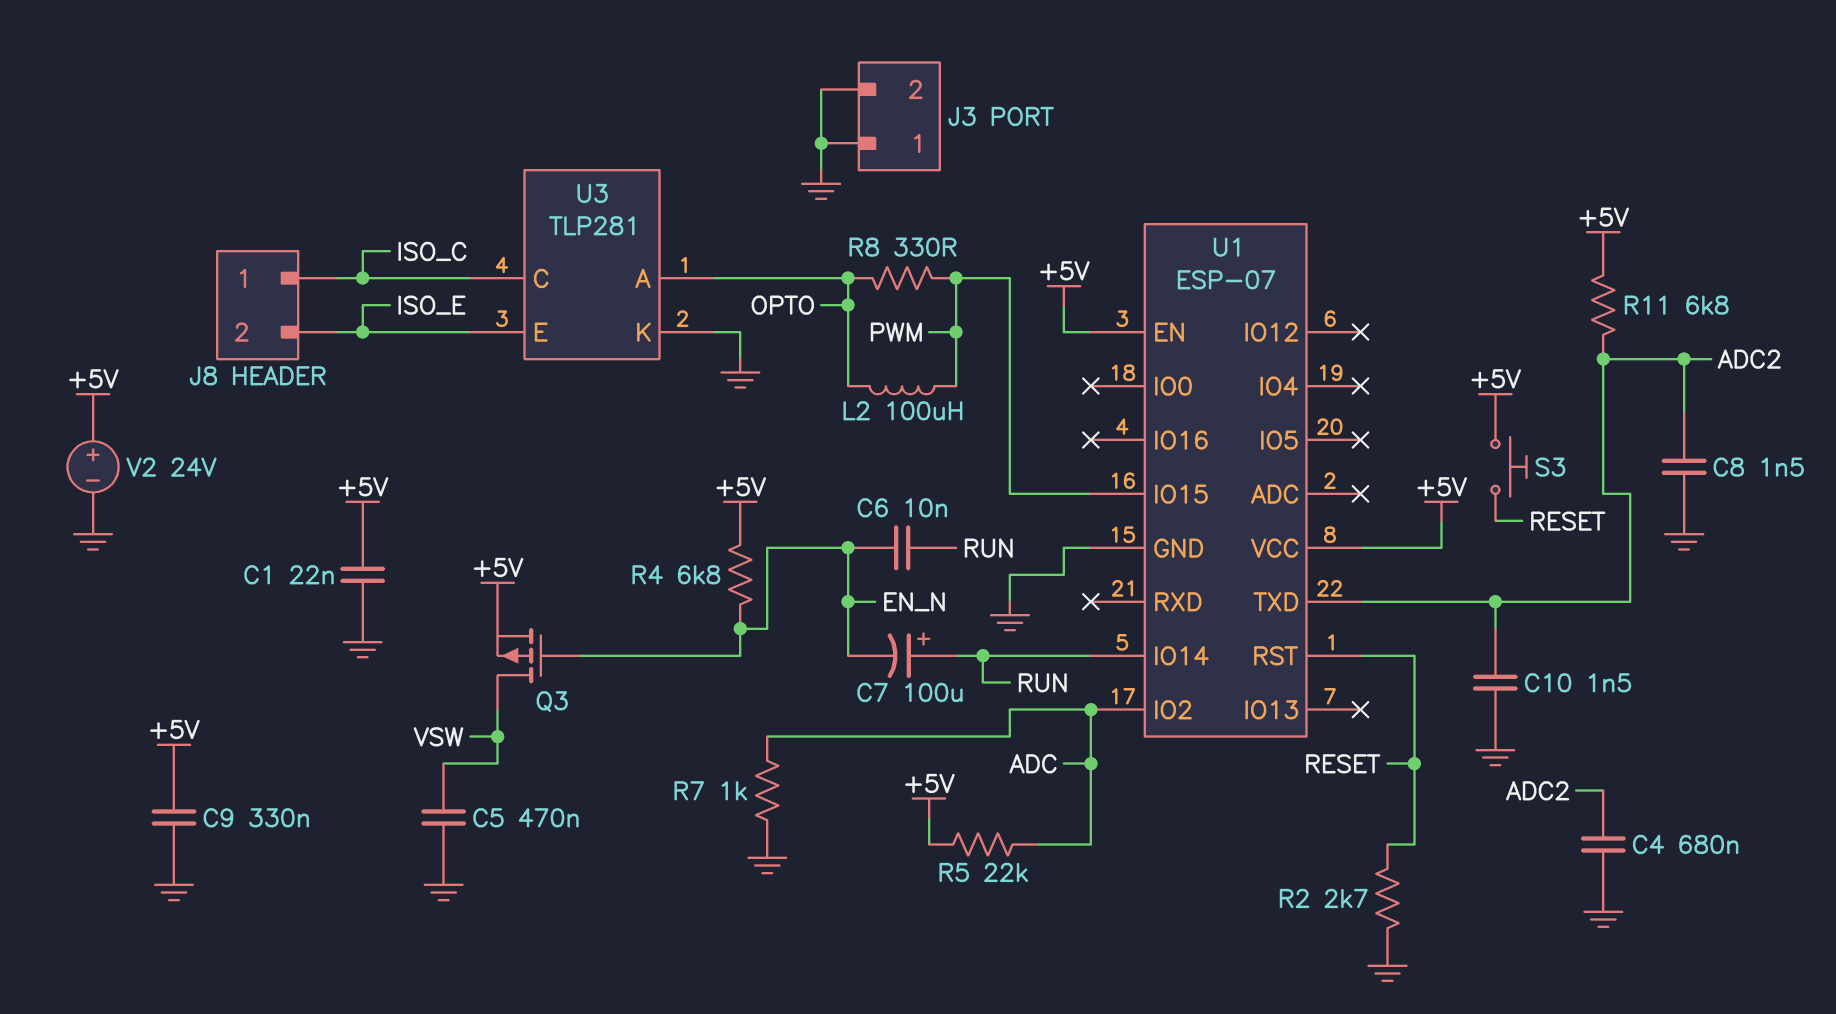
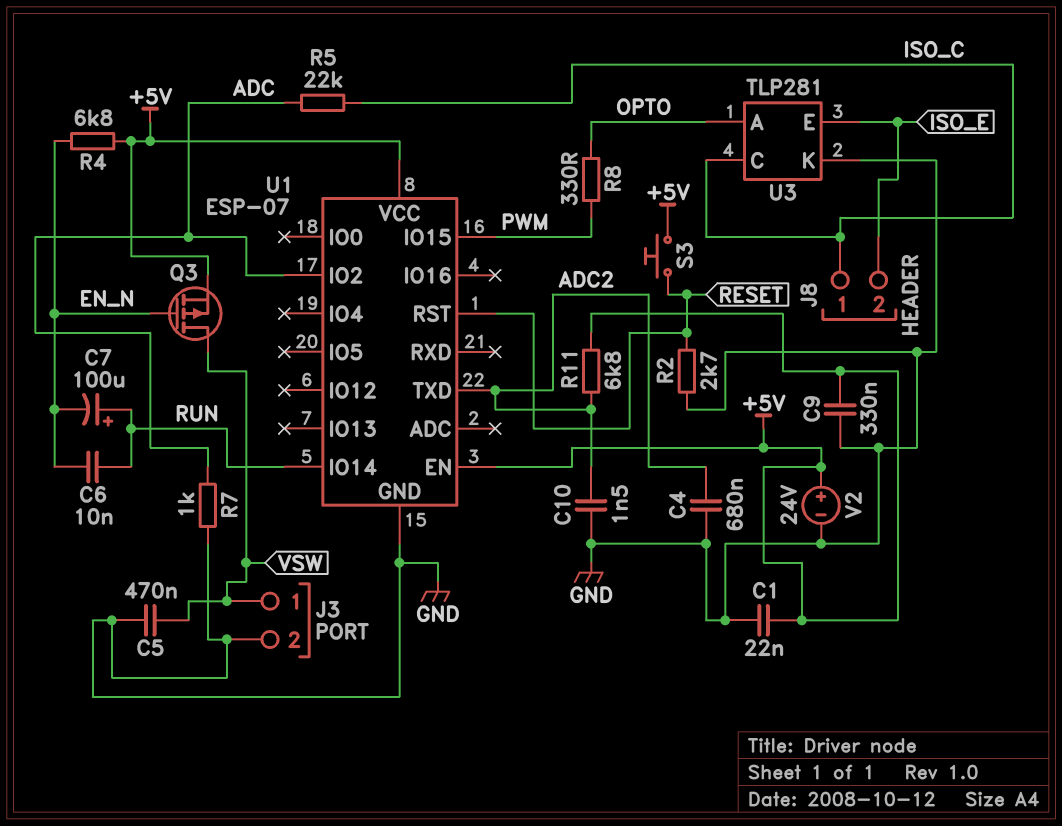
C8: 1.5nF (ADC2, GND) -> none
J3 pin 1: GND -> VSW
L2: 100uH (OPTO, PWM) -> none
R5: 22k (+5V, ADC) -> 22k (ADC, ISO_C)

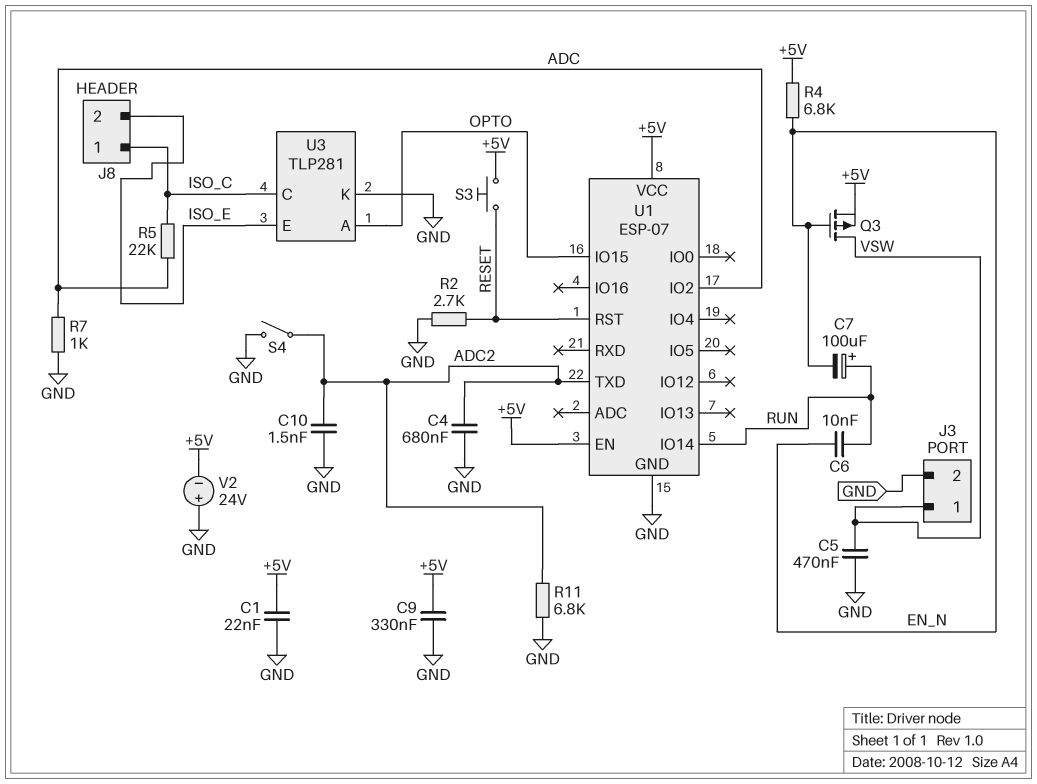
R8: 330 (OPTO, PWM) -> none
R11: 6.8k (+5V, ADC2) -> 6.8k (ADC2, GND)
S4: none -> switch (ADC2, GND)
U1 pin IO15: PWM -> OPTO
V2: 24V (plus +5V, minus GND) -> 24V (plus GND, minus +5V)

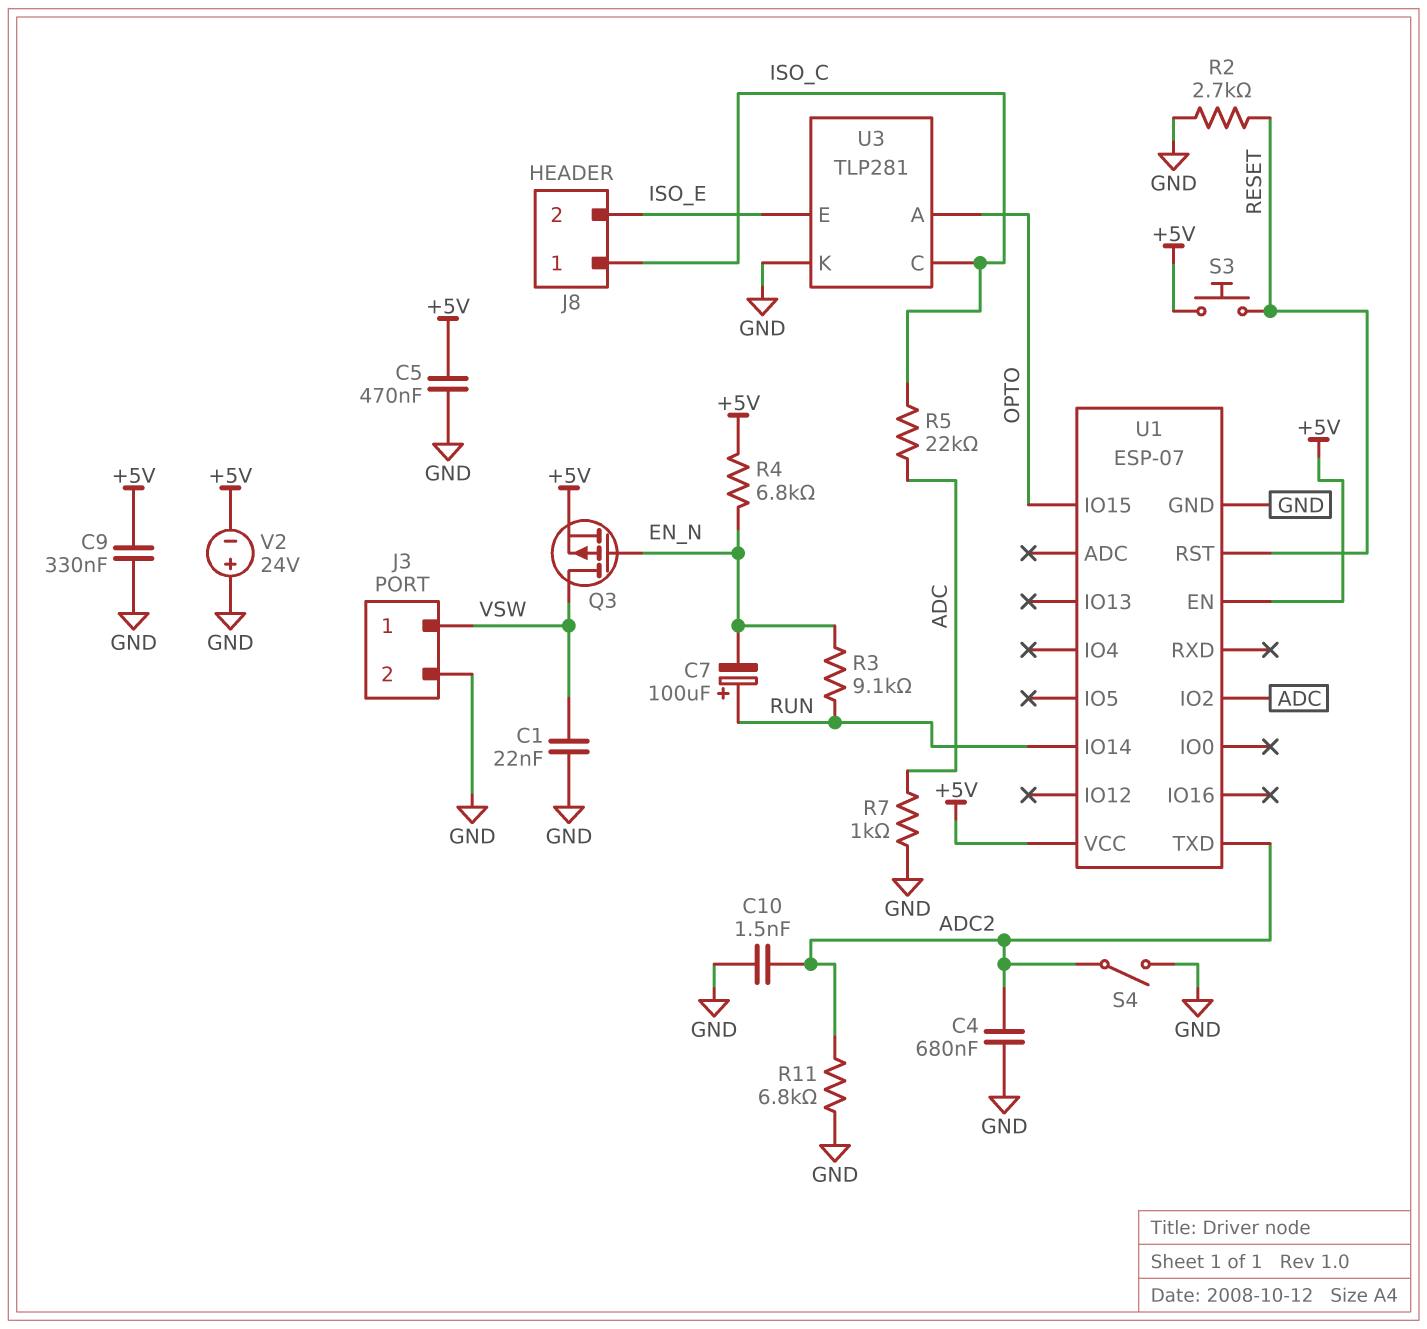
C1: 22nF (+5V, GND) -> 22nF (GND, VSW)
C5: 470nF (GND, VSW) -> 470nF (+5V, GND)
C6: 10nF (EN_N, RUN) -> none
R3: none -> 9.1k (EN_N, RUN)

